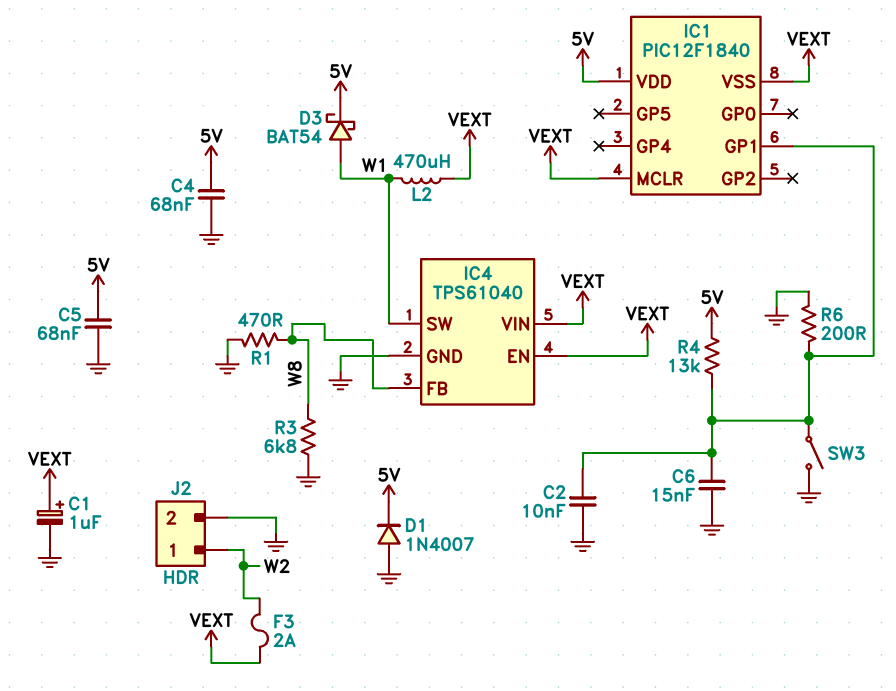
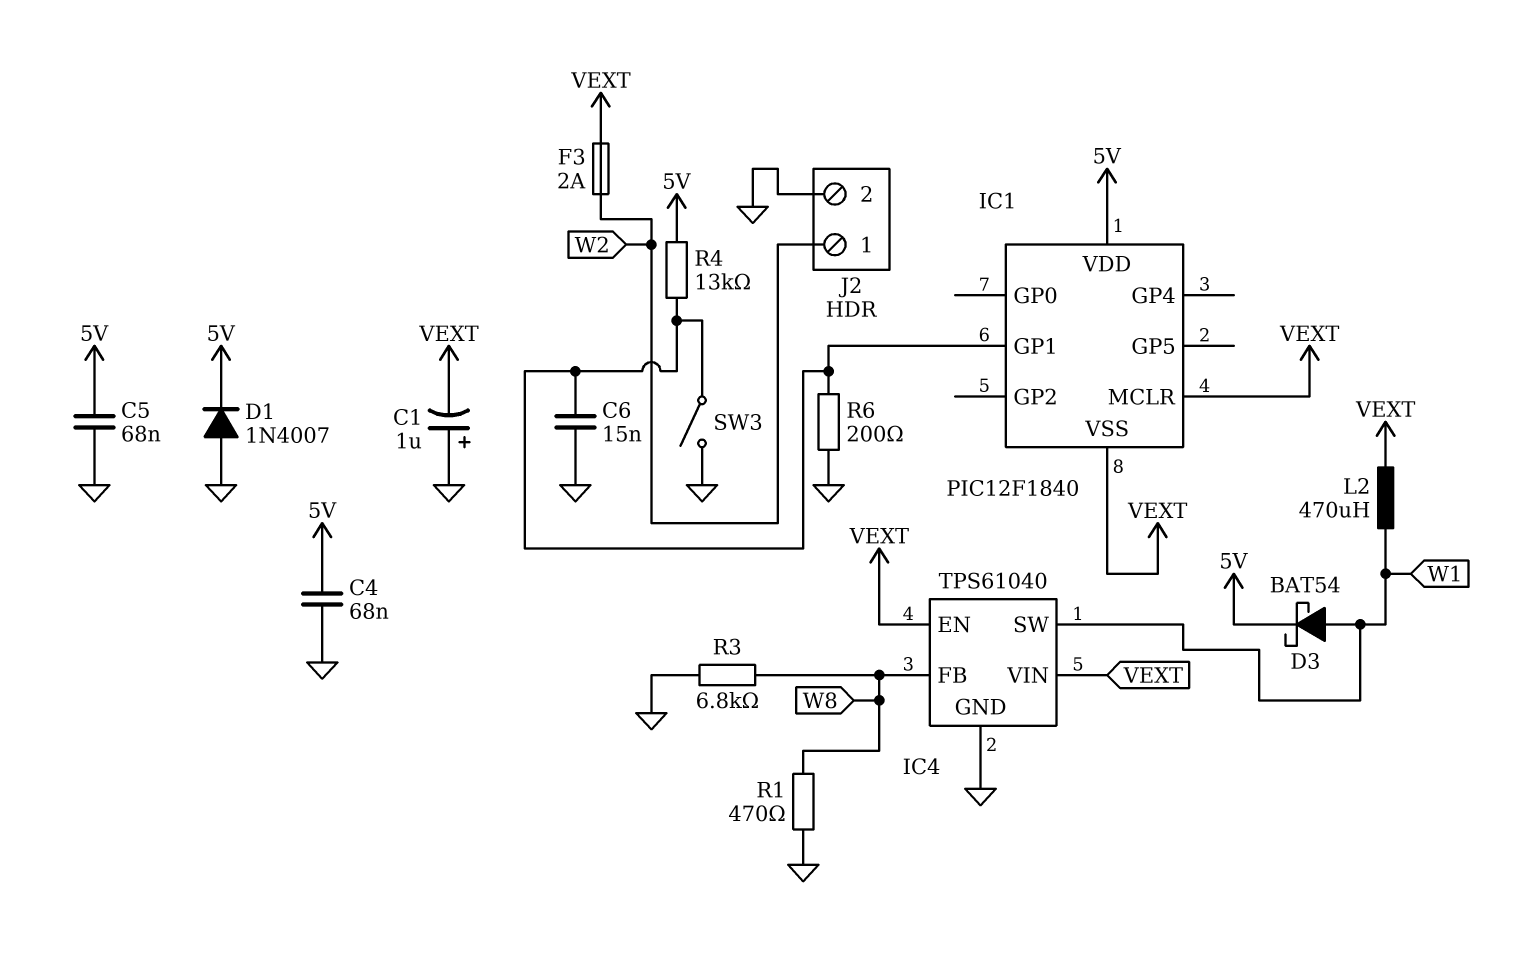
C1: 1uF (plus VEXT, minus GND) -> 1uF (plus GND, minus VEXT)
C2: 10nF (GND, IC1/GP1) -> none

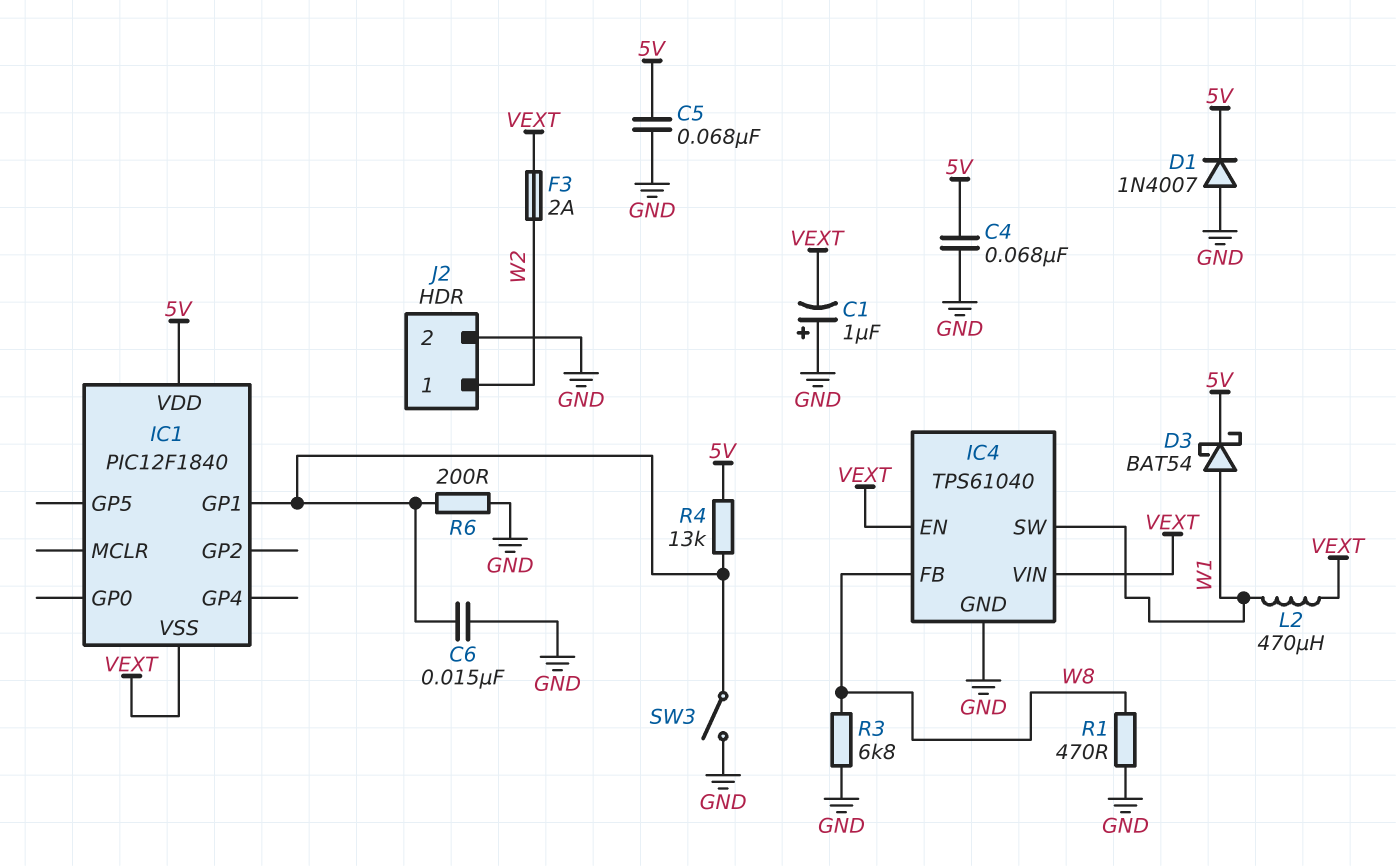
IC1 pin MCLR: VEXT -> none

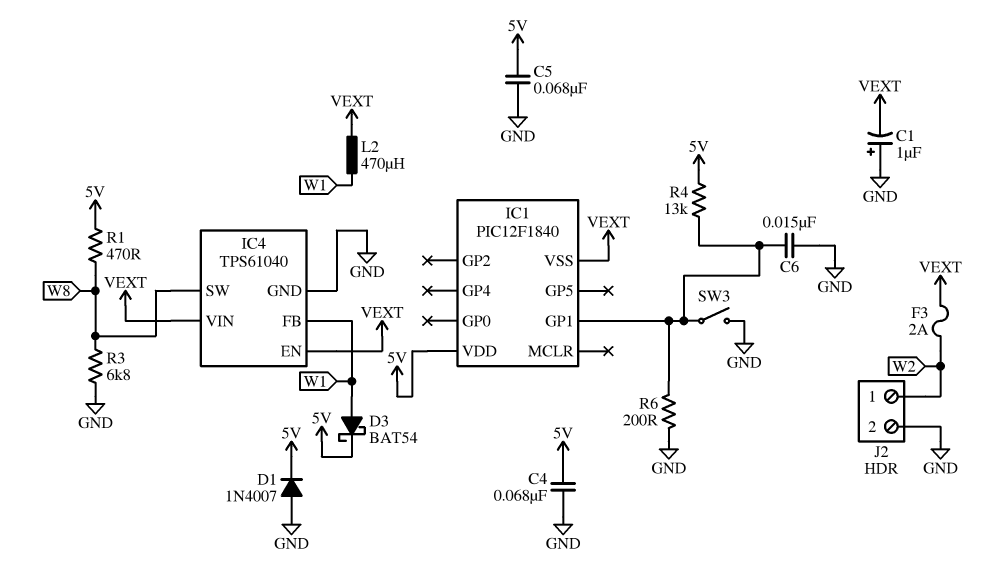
IC4 pin FB: W8 -> W1
IC4 pin SW: W1 -> W8
R1: 470 (GND, W8) -> 470 (5V, W8)

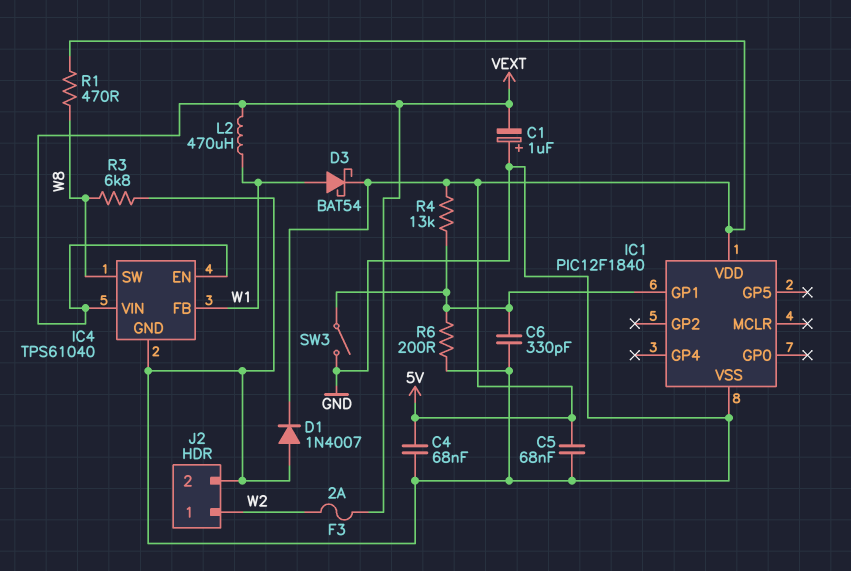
C6: 15nF (GND, IC1/GP1) -> 330pF (GND, IC1/GP1)
IC1 pin VSS: VEXT -> GND

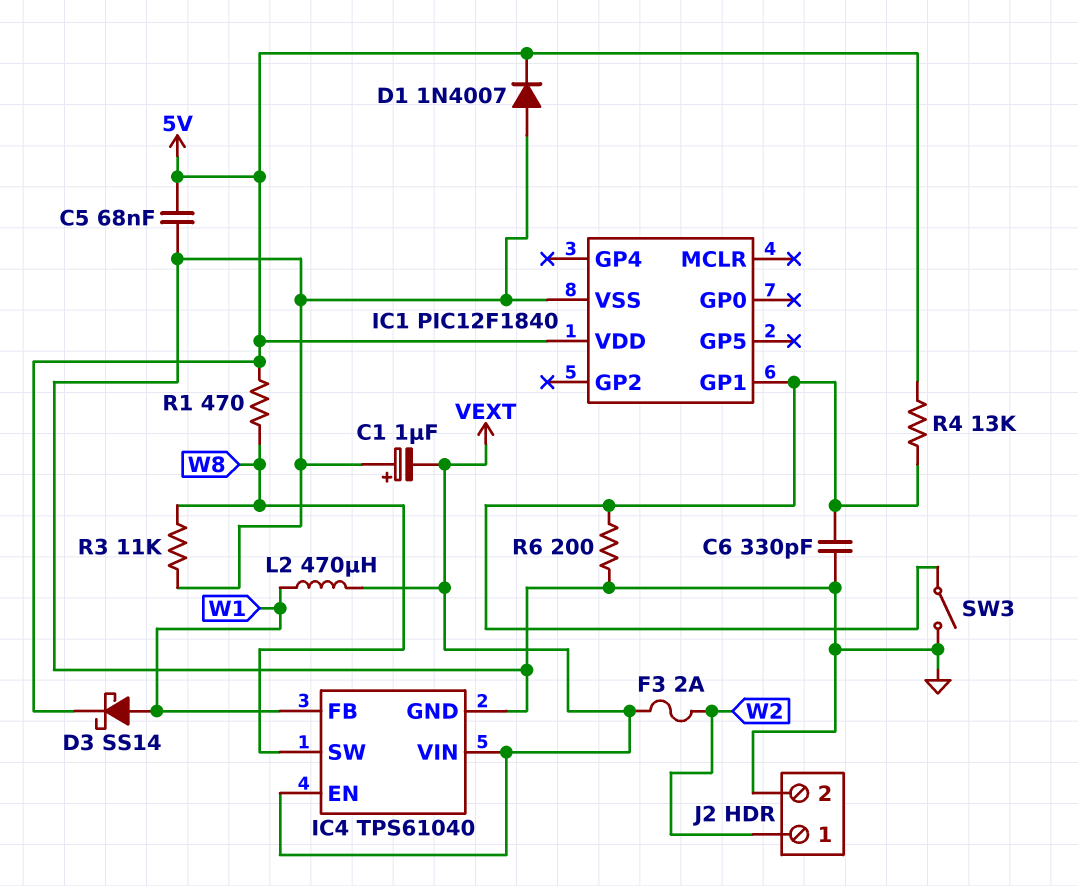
C4: 68nF (5V, GND) -> none
D3: schottky BAT54 (A W1, K 5V) -> schottky SS14 (A W1, K 5V)
R3: 6.8k (GND, W8) -> 11k (GND, W8)

